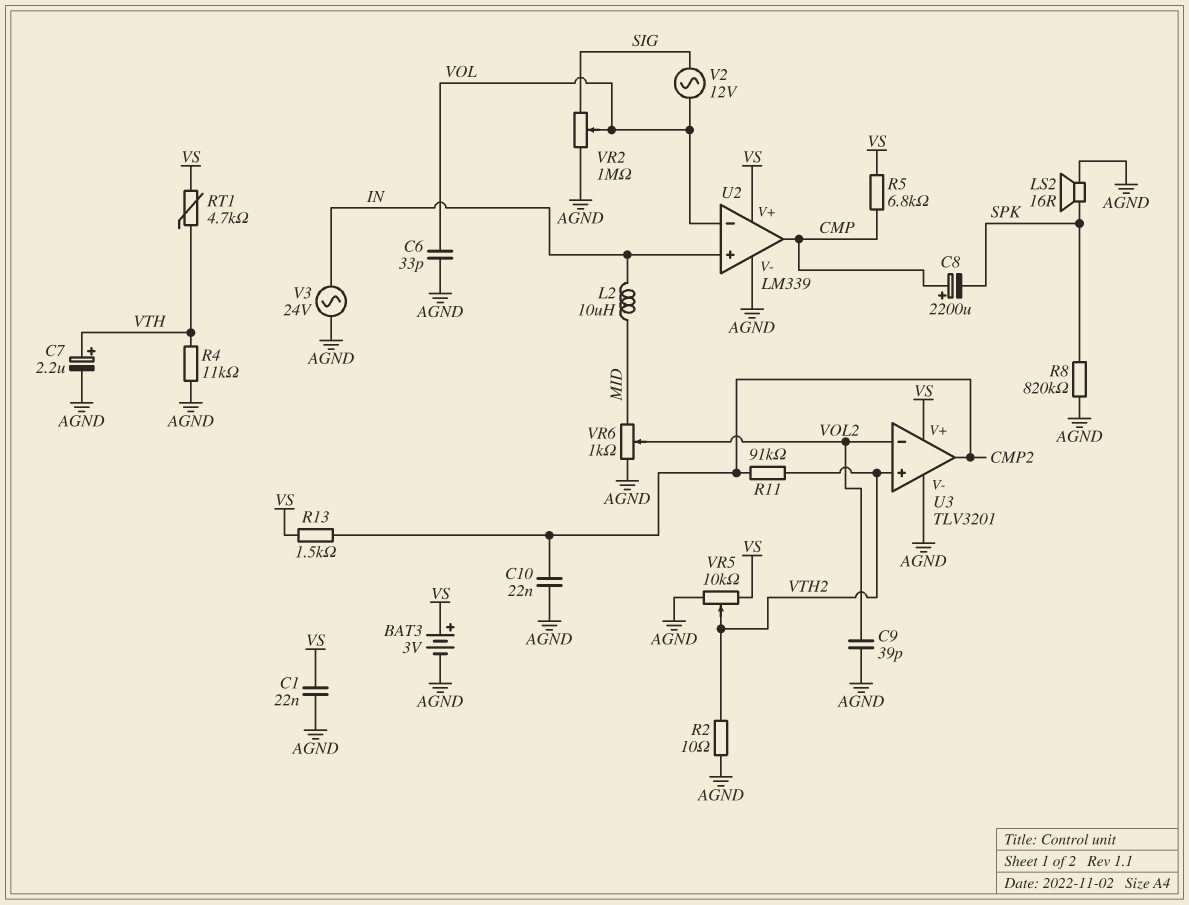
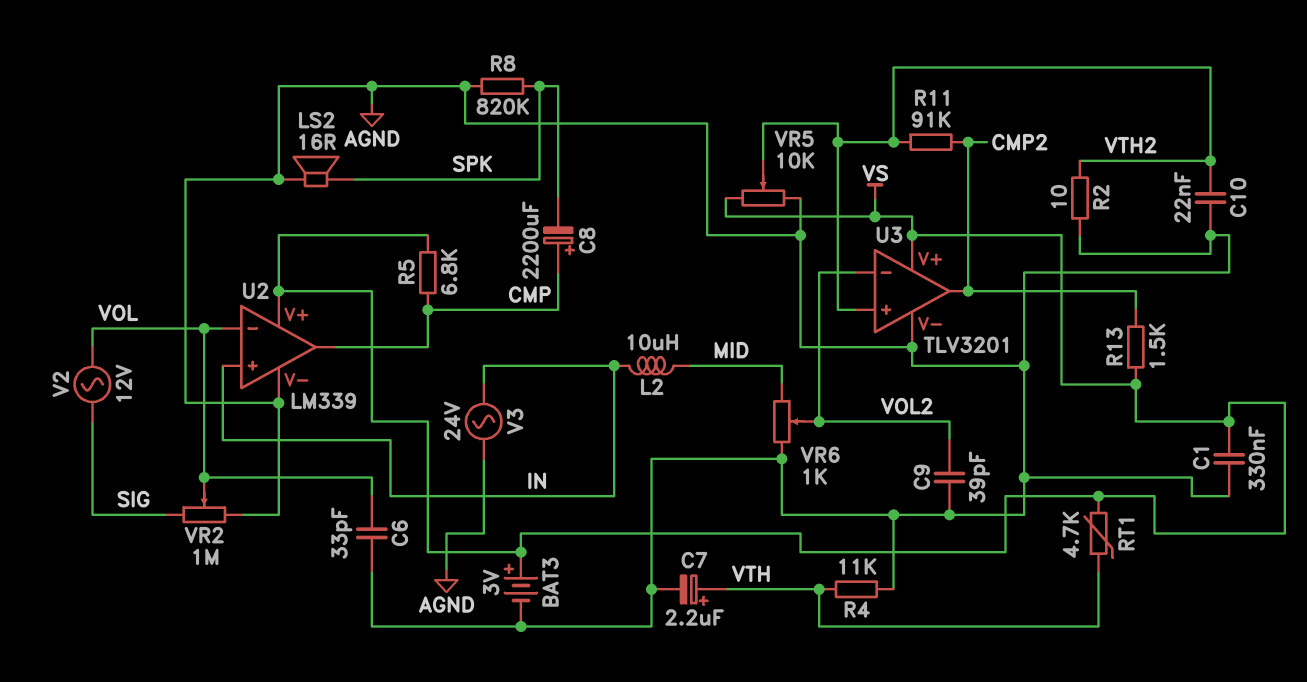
C1: 22nF (AGND, VS) -> 330nF (AGND, VS)
C10: 22nF (AGND, CMP2) -> 22nF (AGND, VTH2)

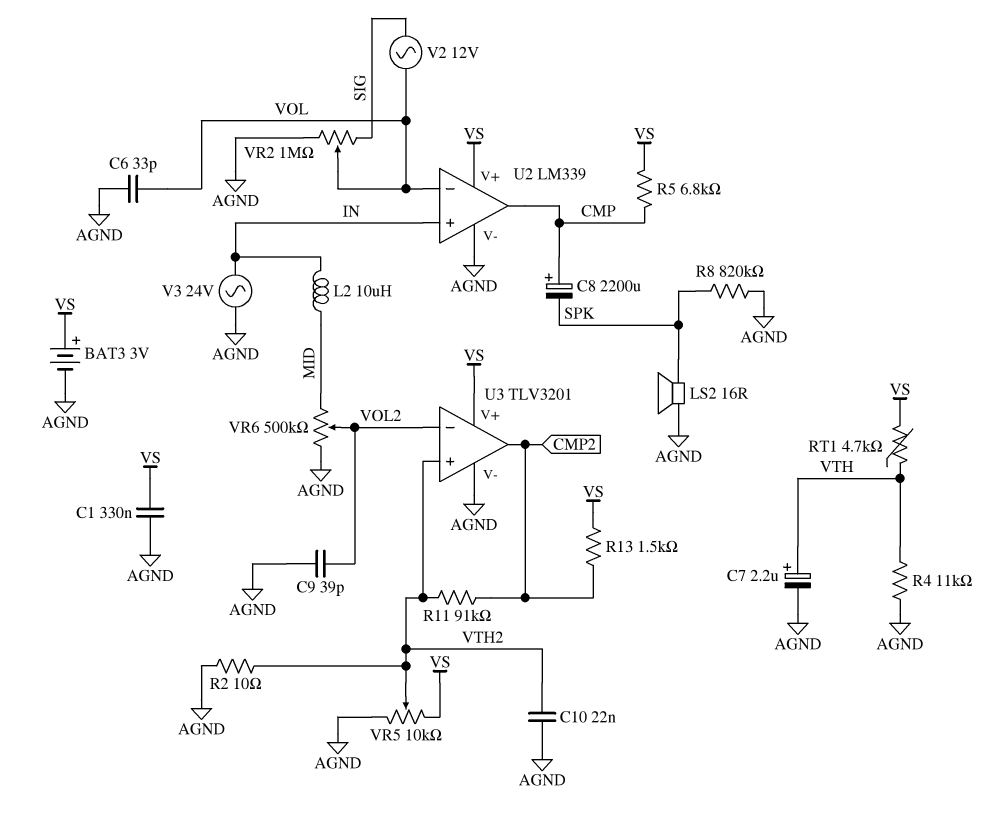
VR6: 1k (AGND, MID, wiper VOL2) -> 500k (AGND, MID, wiper VOL2)

